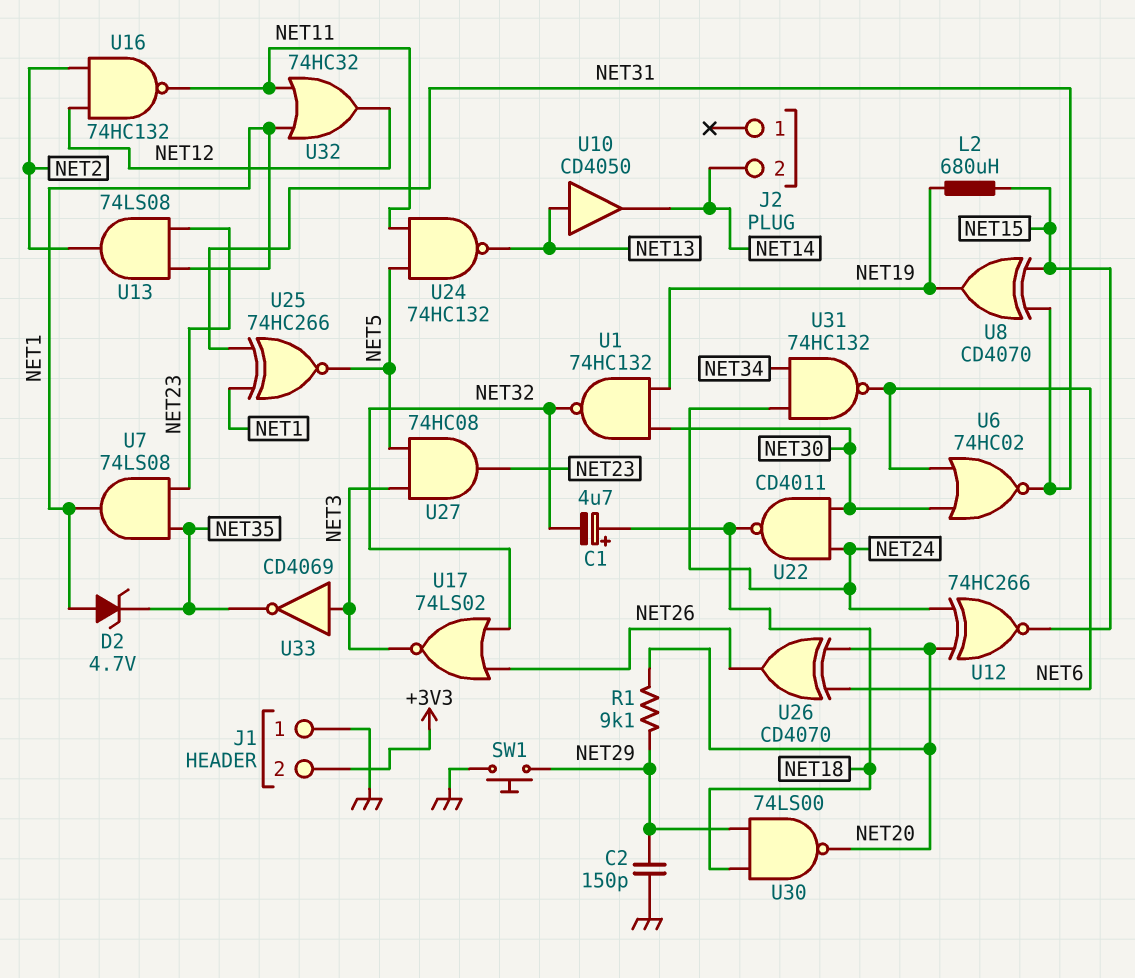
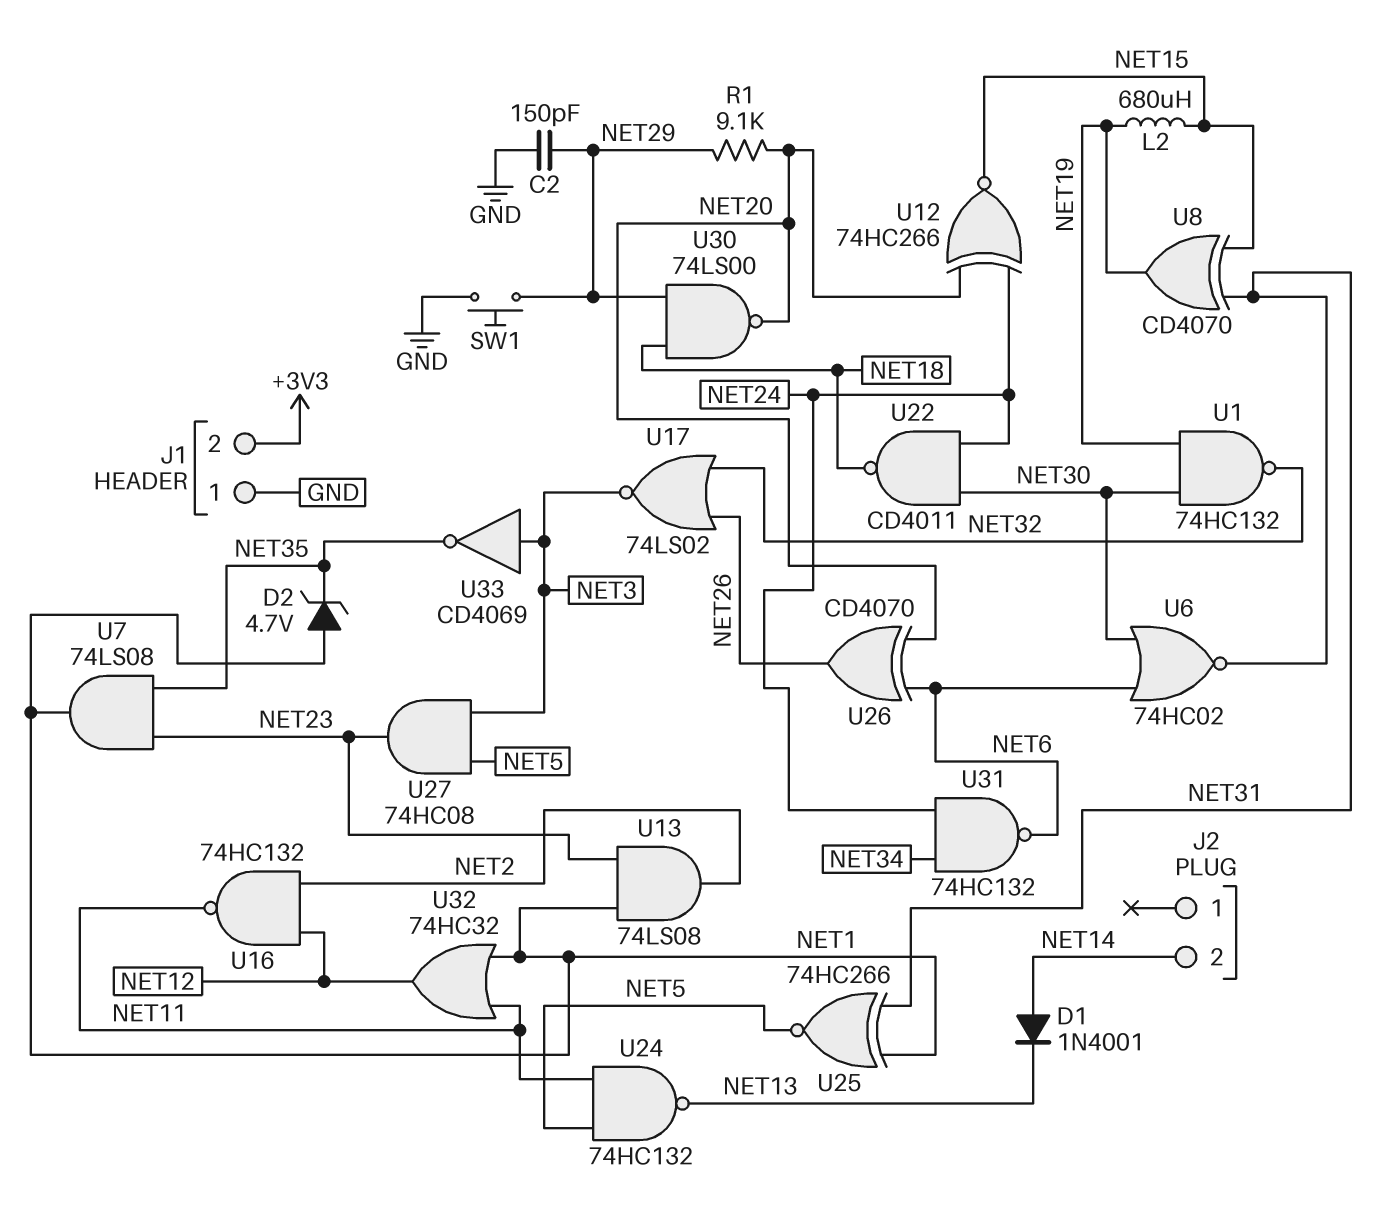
C1: 4.7uF (plus NET18, minus NET32) -> none
D1: none -> diode 1N4001 (A NET14, K NET13)
U10: buffer CD4050 (in NET13, out NET14) -> none

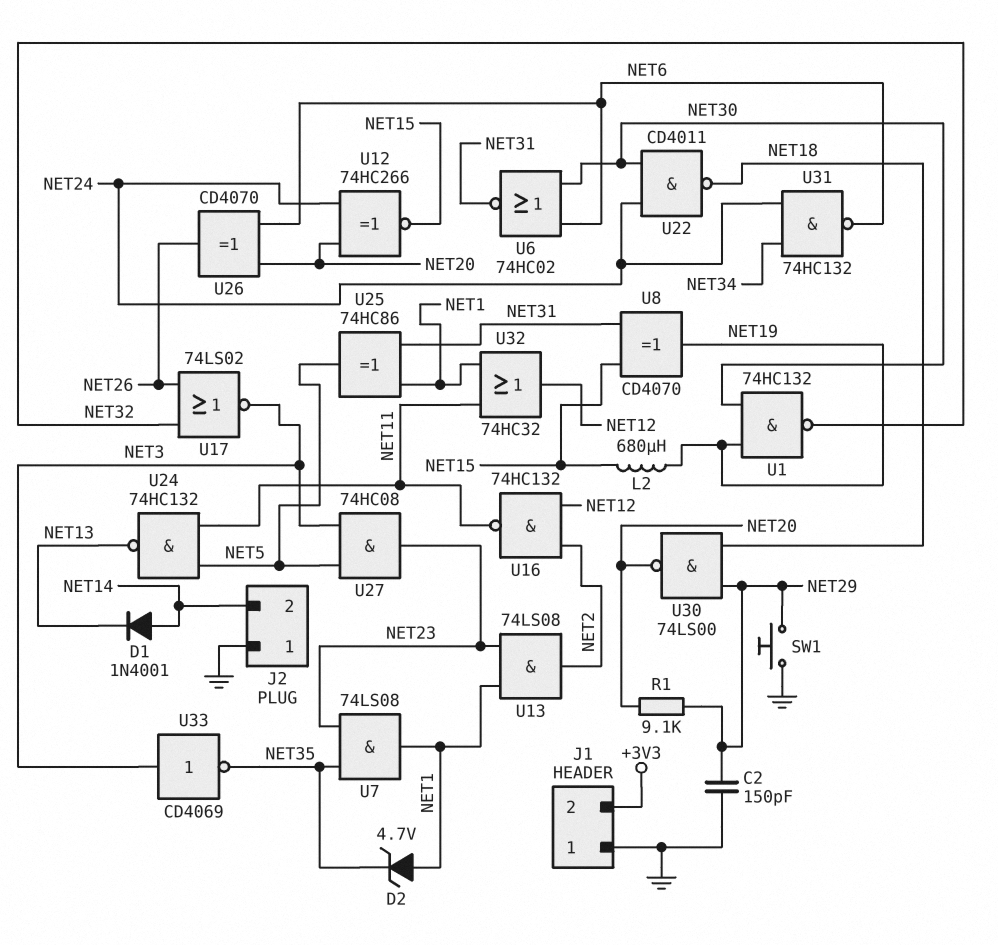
J2 pin 1: none -> GND
U25: XNOR 74HC266 (in NET1, in NET31, out NET5) -> XOR 74HC86 (in NET1, in NET31, out NET5)

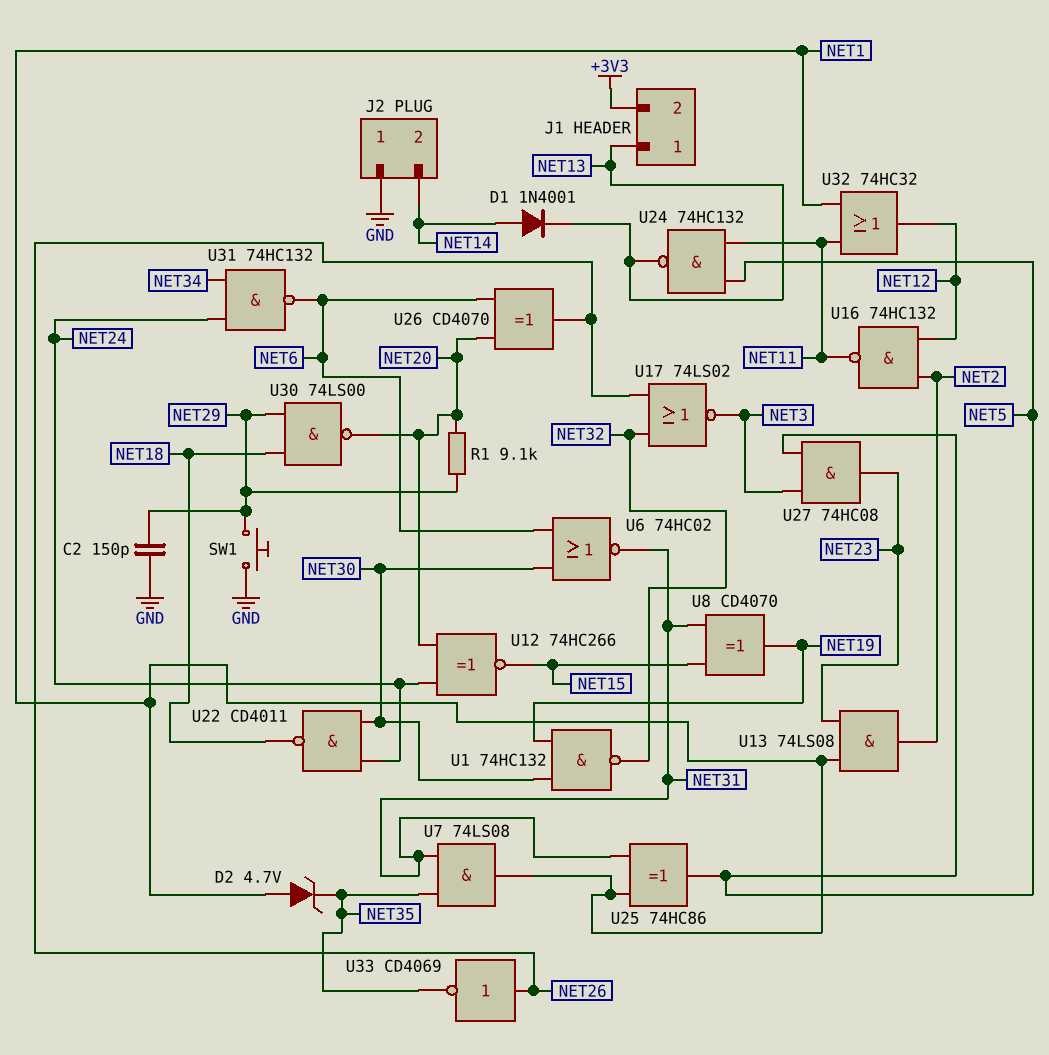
J1 pin 1: GND -> NET13
L2: 680uH (NET15, NET19) -> none
U7: AND 74LS08 (in NET23, in NET35, out NET1) -> AND 74LS08 (in NET31, in NET35, out NET1)
U33: NOT CD4069 (in NET3, out NET35) -> NOT CD4069 (in NET26, out NET35)

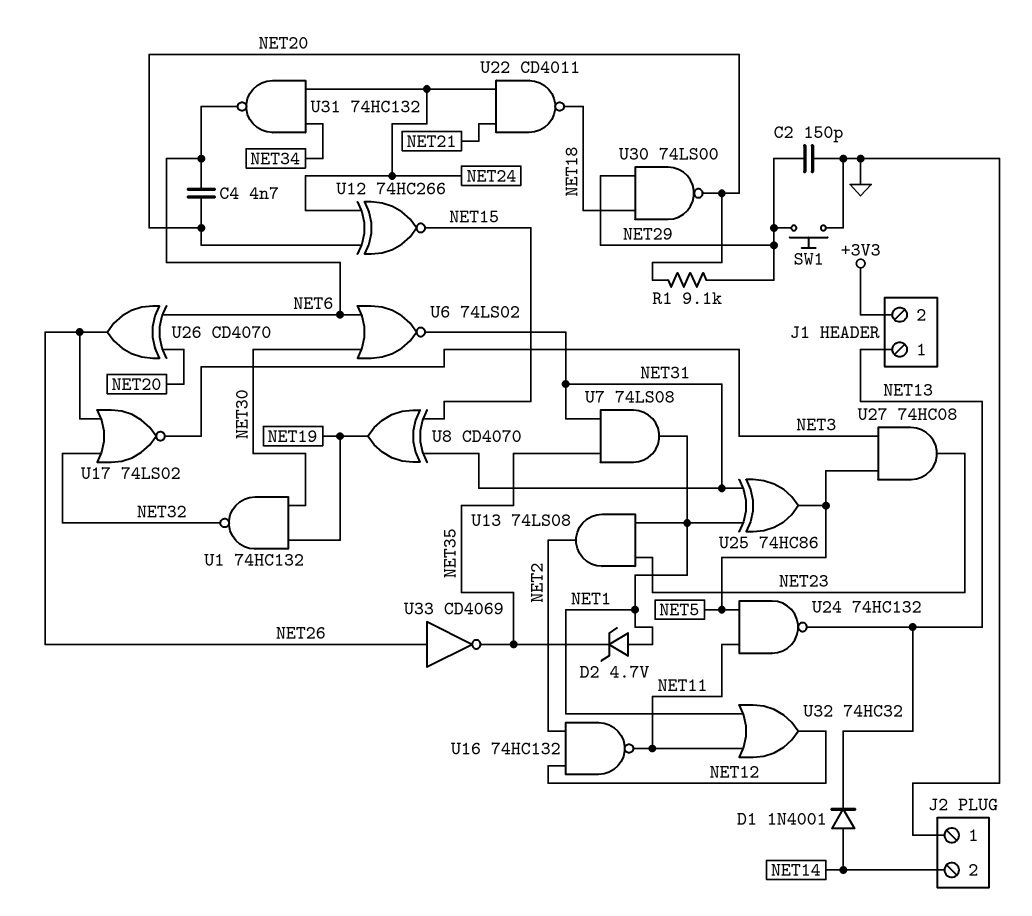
C4: none -> 4.7nF (NET6, NET20)
U6: NOR 74HC02 (in NET6, in NET30, out NET31) -> NOR 74LS02 (in NET6, in NET30, out NET31)
U22: NAND CD4011 (in NET24, in NET30, out NET18) -> NAND CD4011 (in NET21, in NET24, out NET18)

